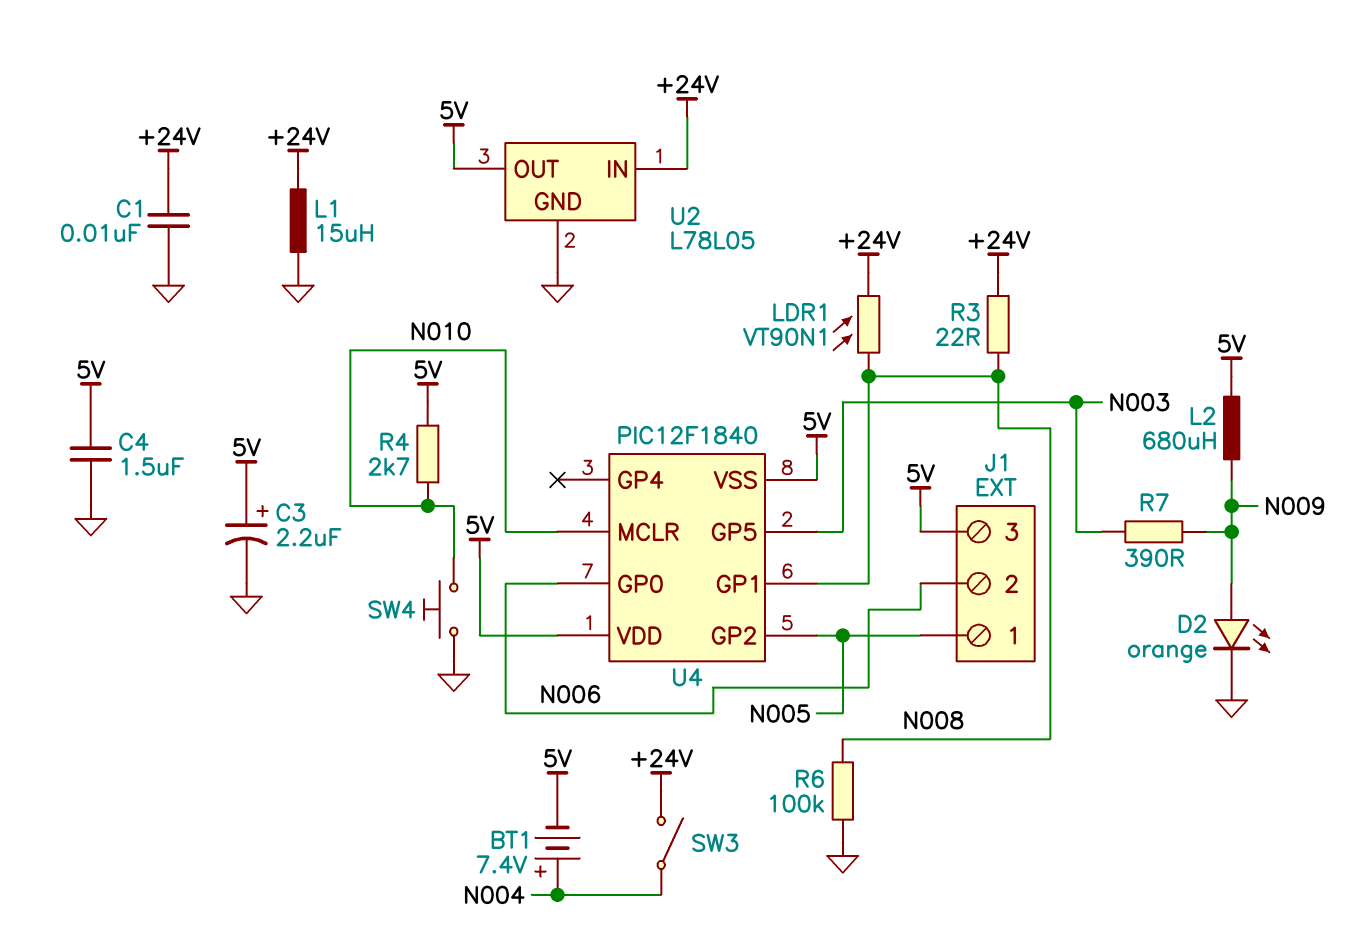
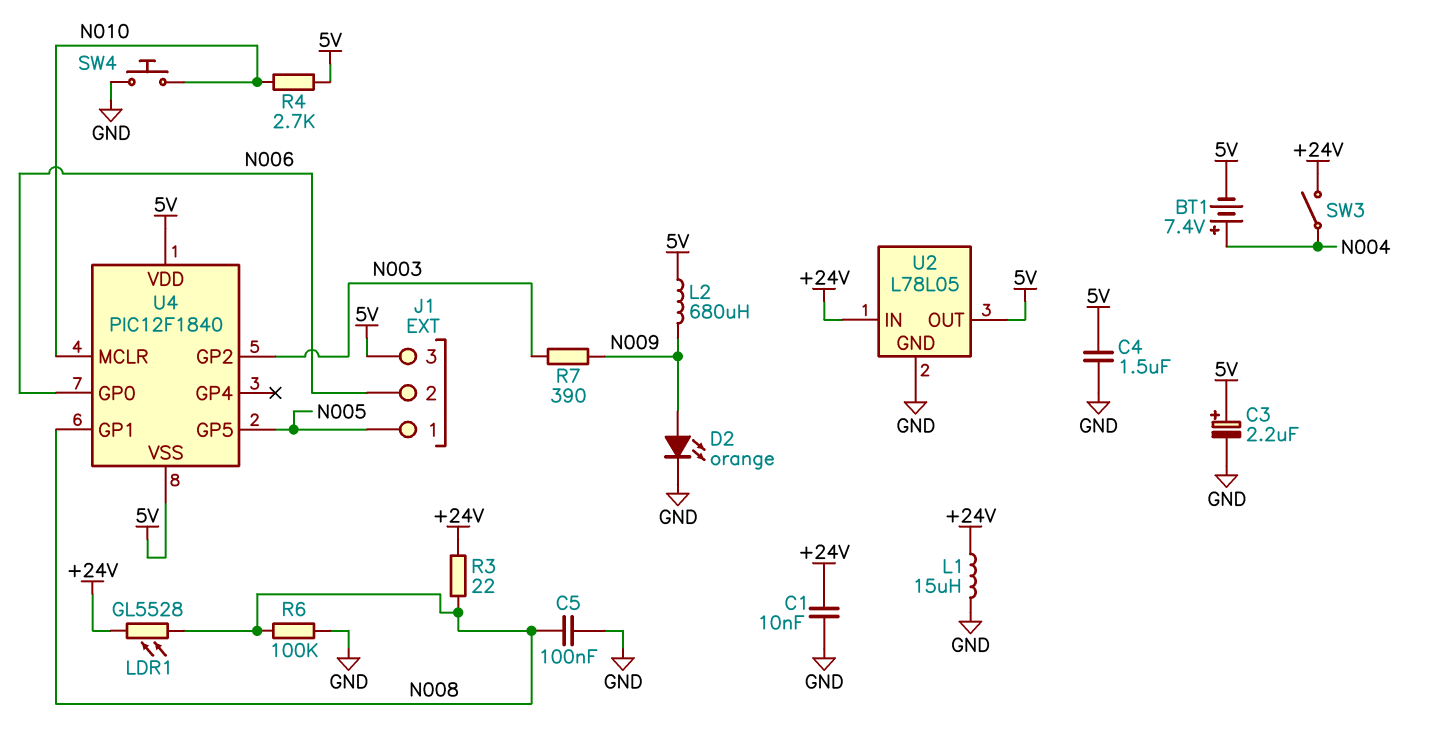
C5: none -> 100nF (GND, N008)
LDR1: VT90N1 (+24V, N008) -> GL5528 (+24V, N008)
U4 pin GP2: N005 -> N003
U4 pin GP5: N003 -> N005

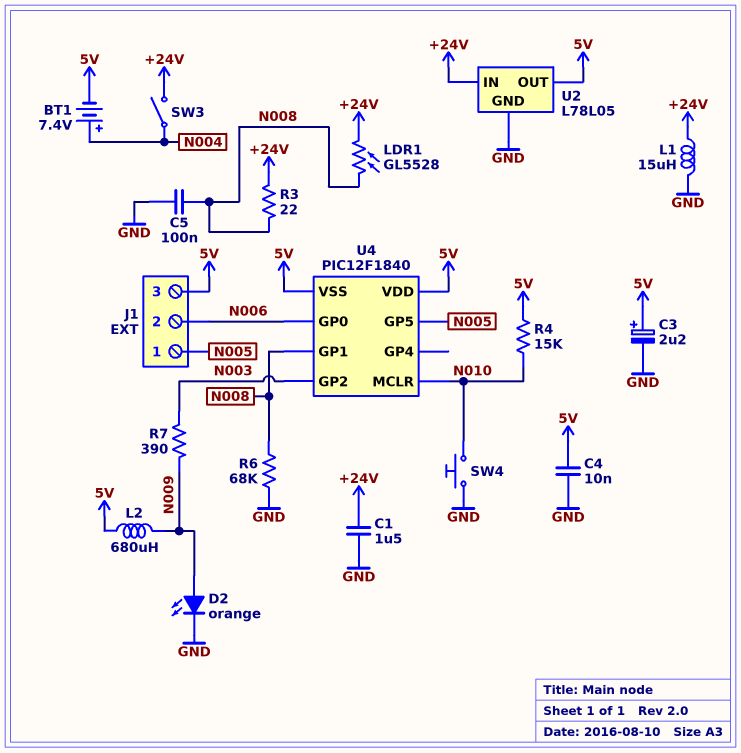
C1: 10nF (+24V, GND) -> 1.5uF (+24V, GND)
C4: 1.5uF (5V, GND) -> 10nF (5V, GND)
R4: 2.7k (5V, N010) -> 15k (5V, N010)
R6: 100k (GND, N008) -> 68k (GND, N008)

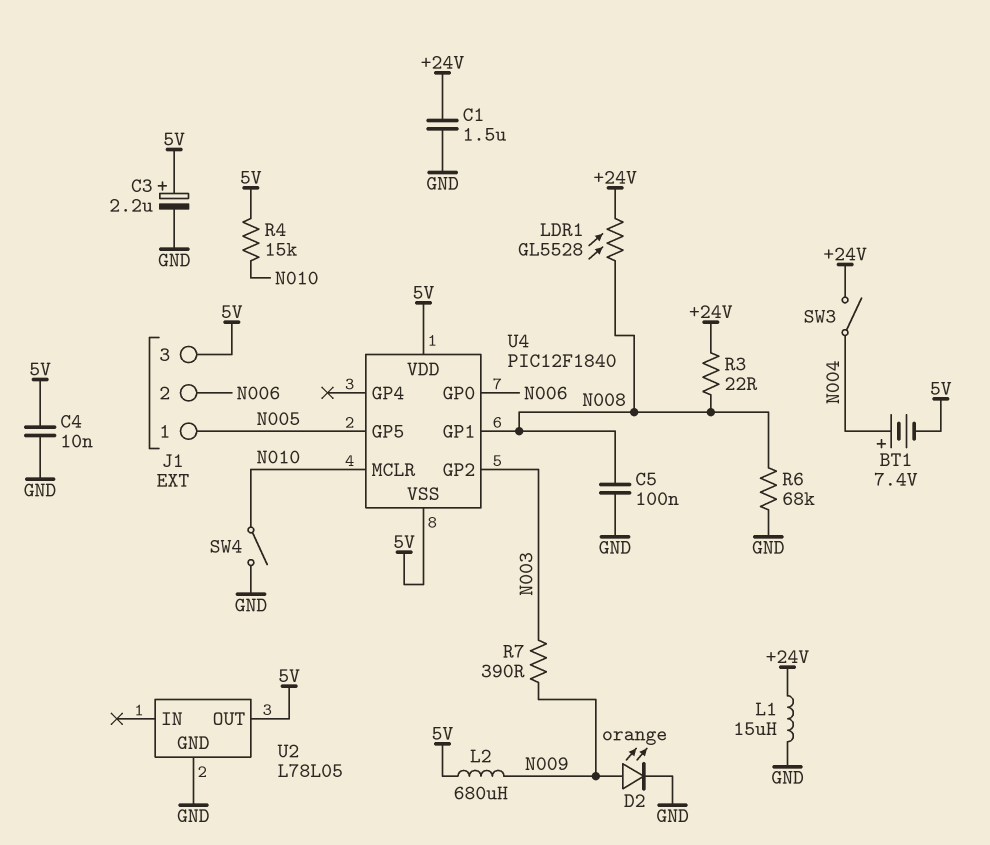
SW4: button (GND, N010) -> switch (GND, N010)
U2 pin IN: +24V -> none

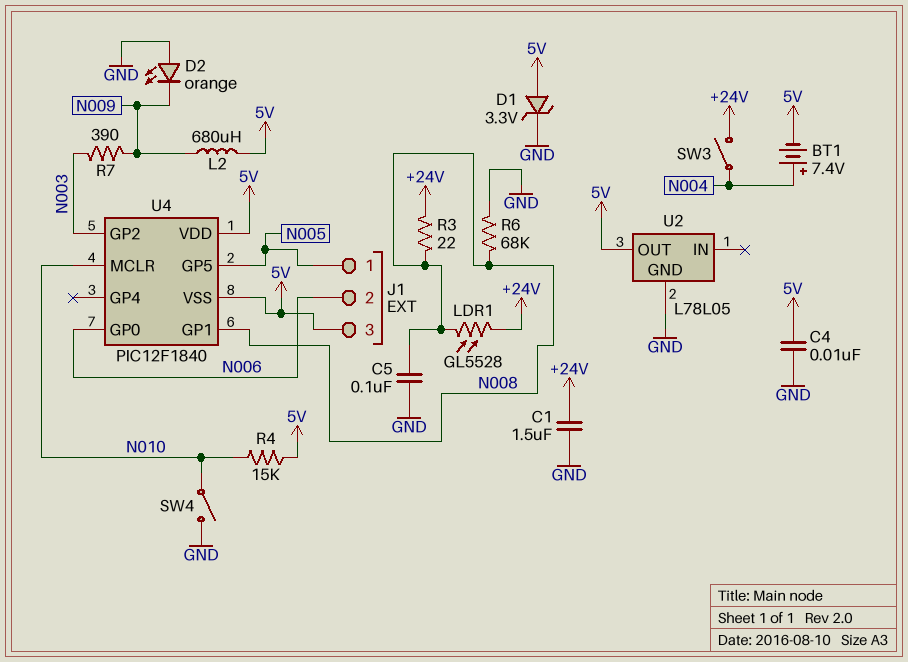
C3: 2.2uF (plus 5V, minus GND) -> none
D1: none -> zener 3.3V (A 5V, K GND)
D2: LED orange (A N009, K GND) -> LED orange (A GND, K N009)
L1: 15uH (+24V, GND) -> none

